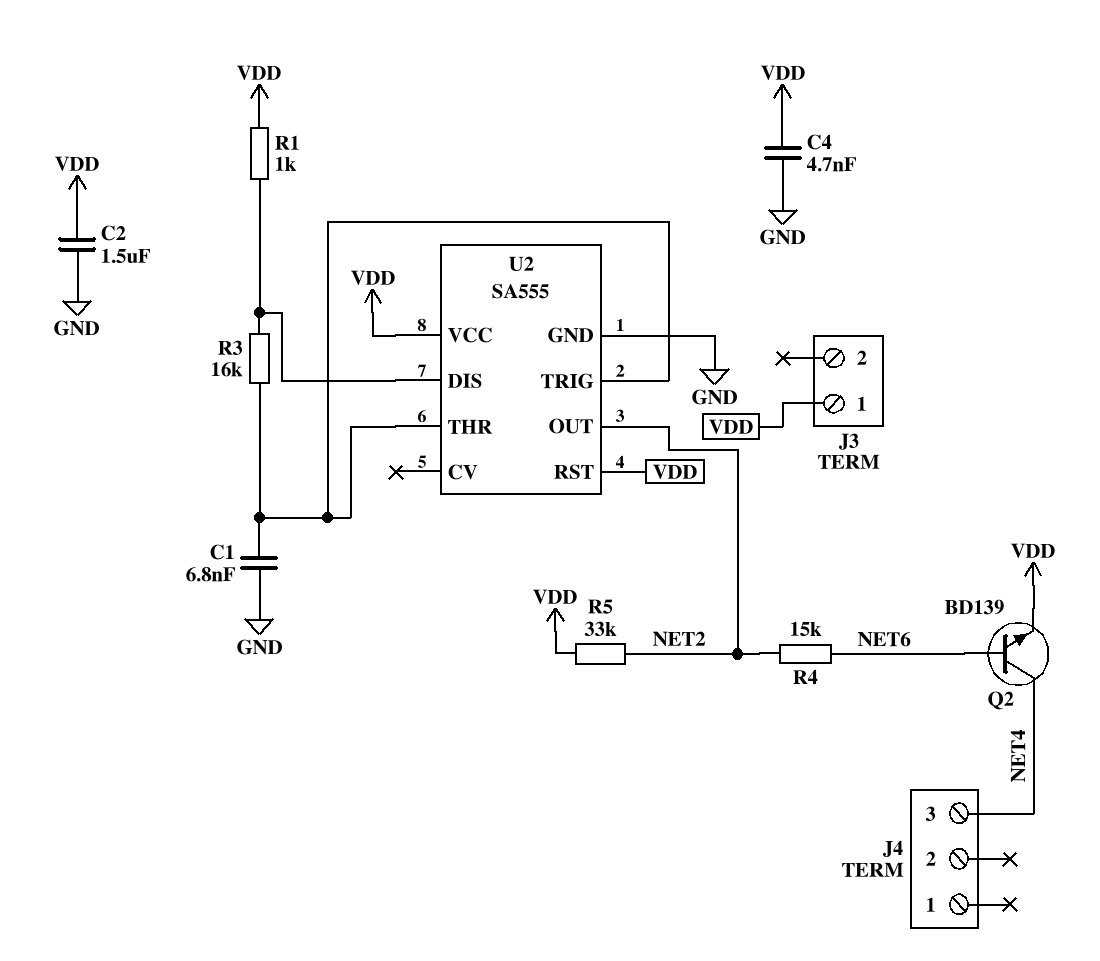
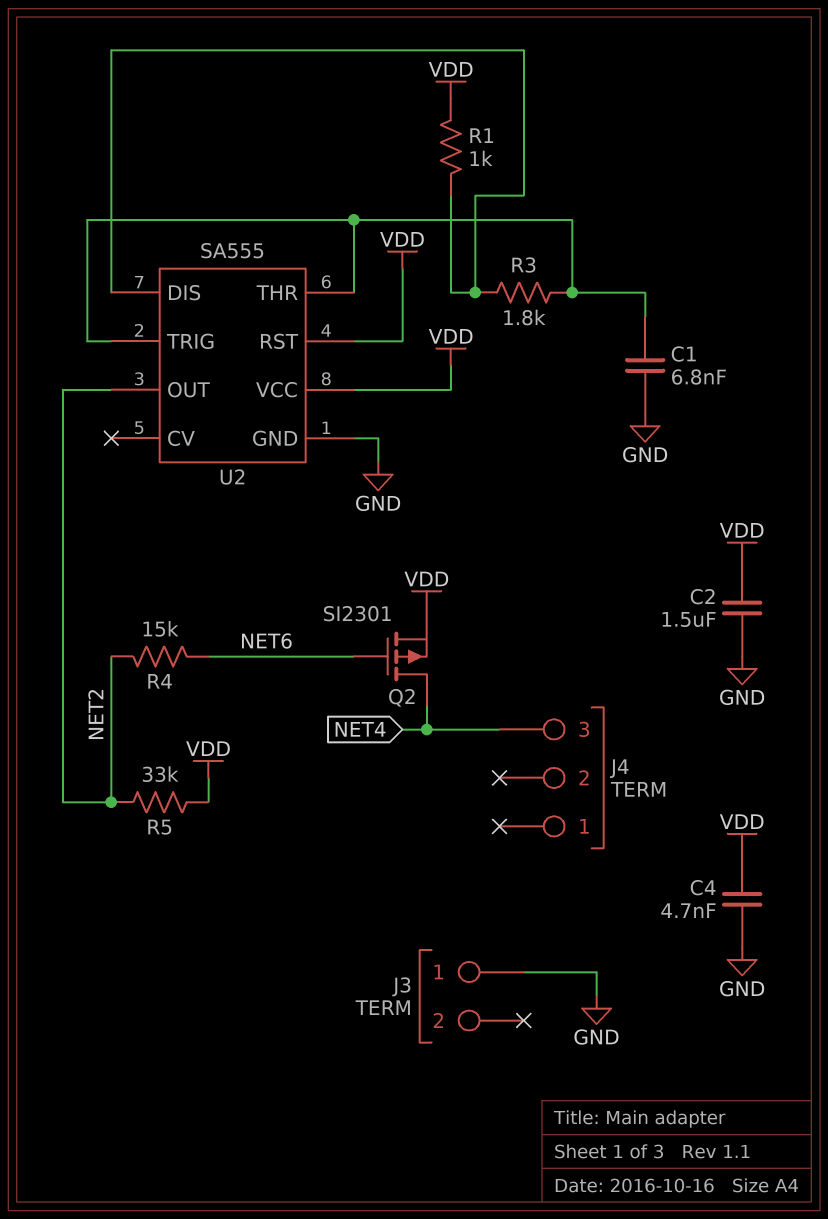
J3 pin 1: VDD -> GND
Q2: NPN BD139 (B NET6, C NET4, E VDD) -> PMOS SI2301 (G NET6, D NET4, S VDD)
R3: 16k (U2/DIS, U2/THR) -> 1.8k (U2/DIS, U2/THR)

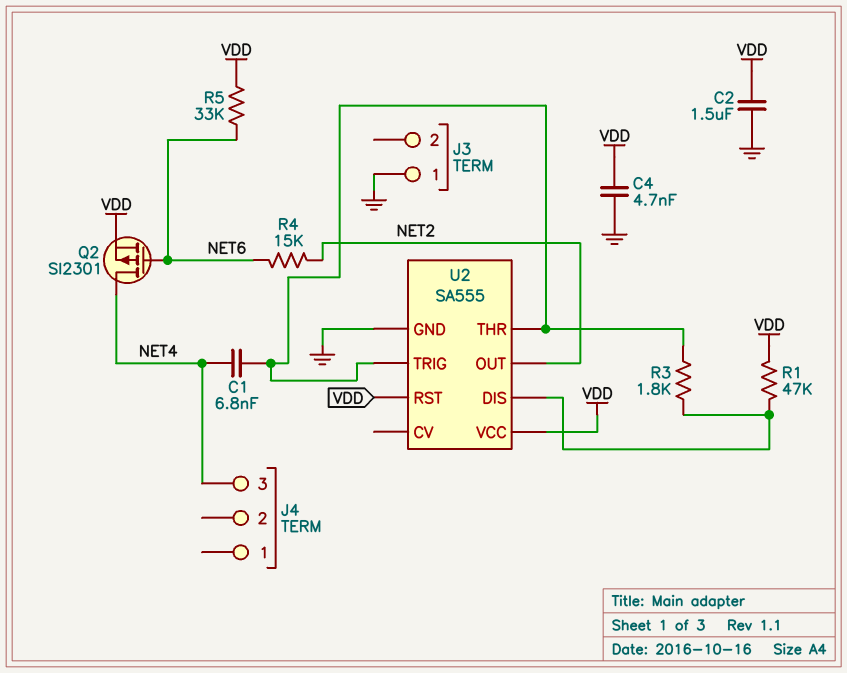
C1: 6.8nF (GND, U2/THR) -> 6.8nF (NET4, U2/THR)
R1: 1k (U2/DIS, VDD) -> 47k (U2/DIS, VDD)
R5: 33k (NET2, VDD) -> 33k (NET6, VDD)

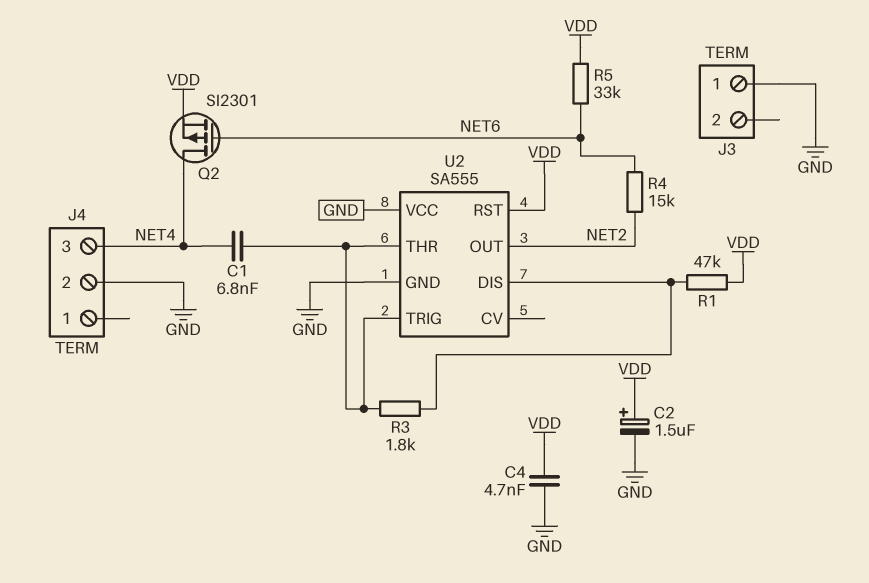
C2: 1.5uF (GND, VDD) -> 1.5uF (plus VDD, minus GND)
J4 pin 2: none -> GND
U2 pin VCC: VDD -> GND

